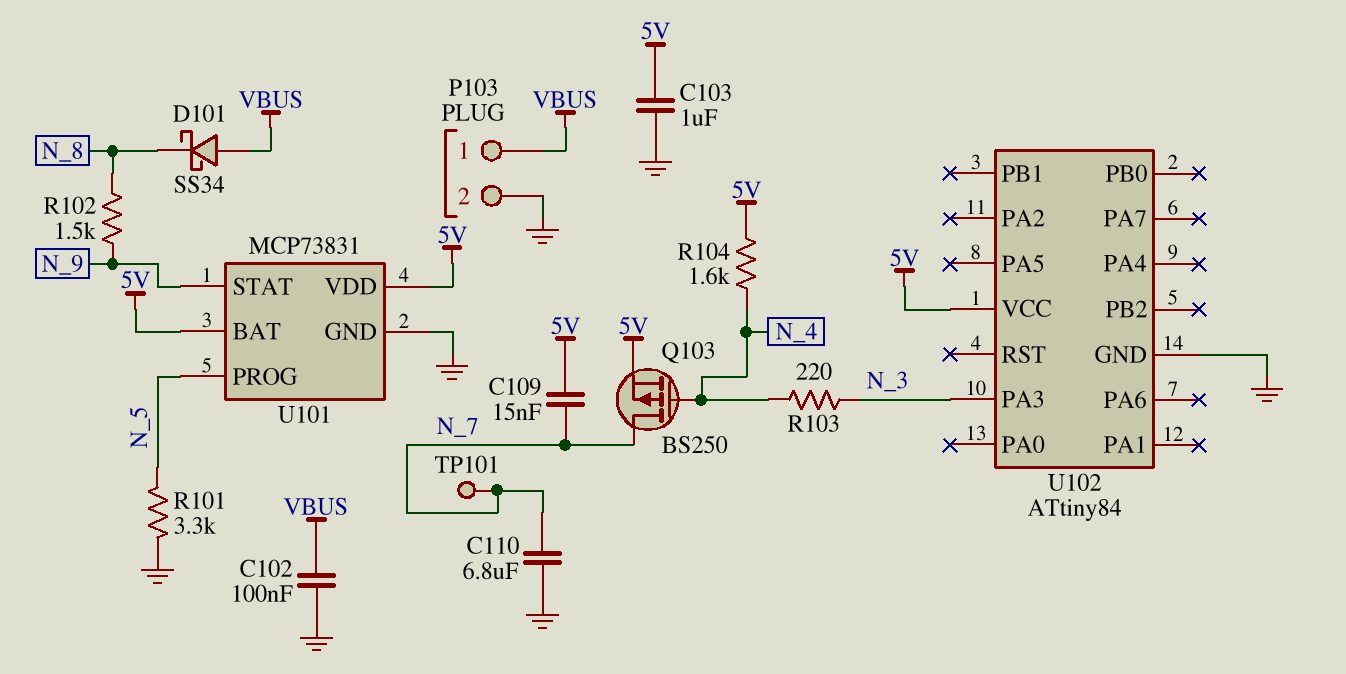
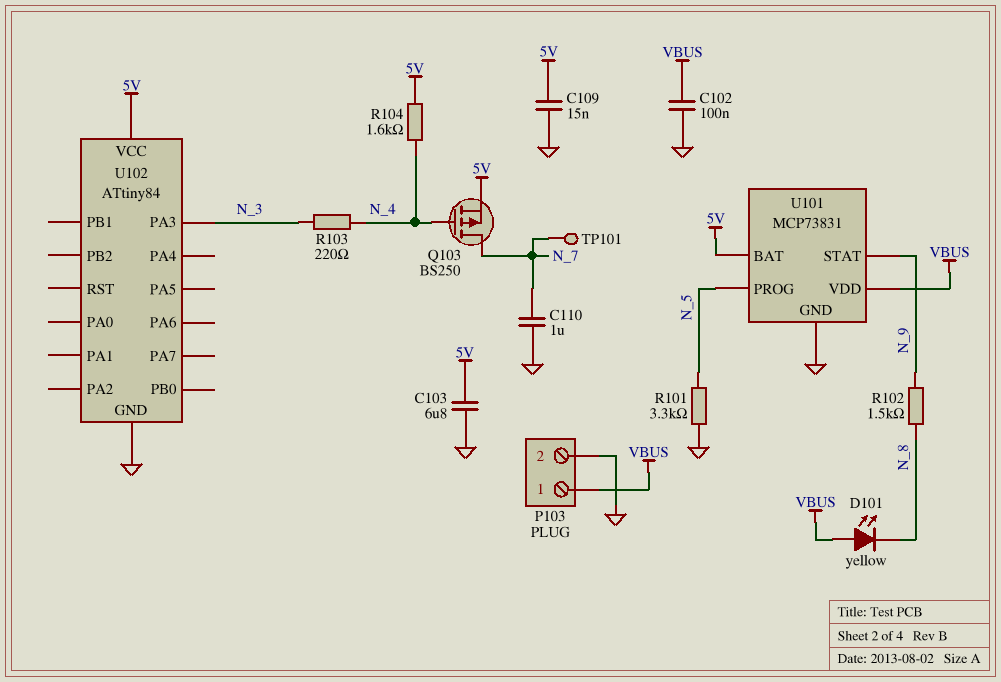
C103: 1uF (5V, GND) -> 6.8uF (5V, GND)
C109: 15nF (5V, N_7) -> 15nF (5V, GND)
C110: 6.8uF (GND, N_7) -> 1uF (GND, N_7)
D101: schottky SS34 (A VBUS, K N_8) -> LED yellow (A VBUS, K N_8)
U101 pin VDD: 5V -> VBUS

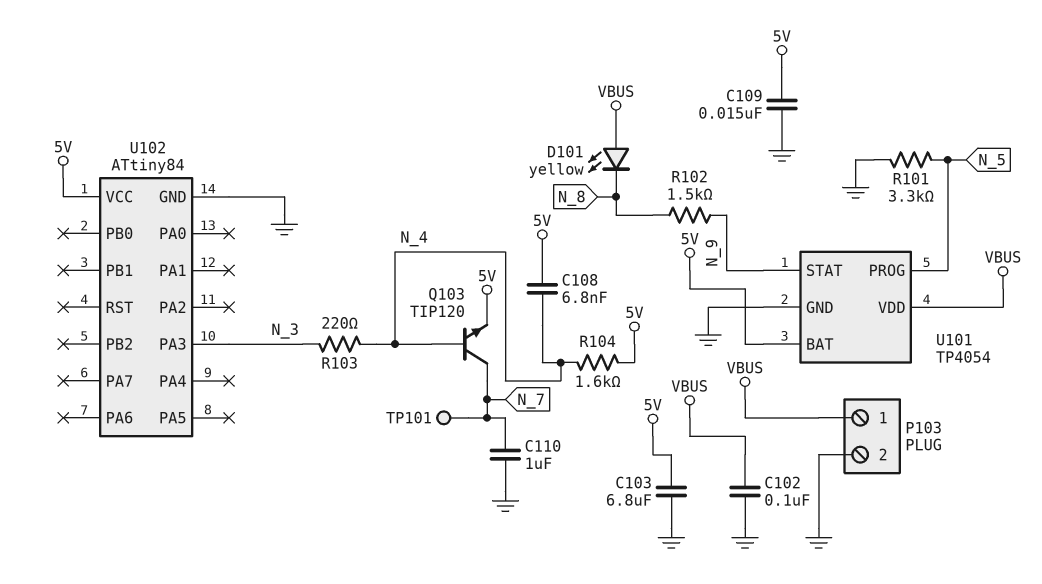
C108: none -> 6.8nF (5V, N_4)
Q103: PMOS BS250 (G N_4, D N_7, S 5V) -> NPN TIP120 (B N_4, C N_7, E 5V)
U101: MCP73831 -> TP4054

